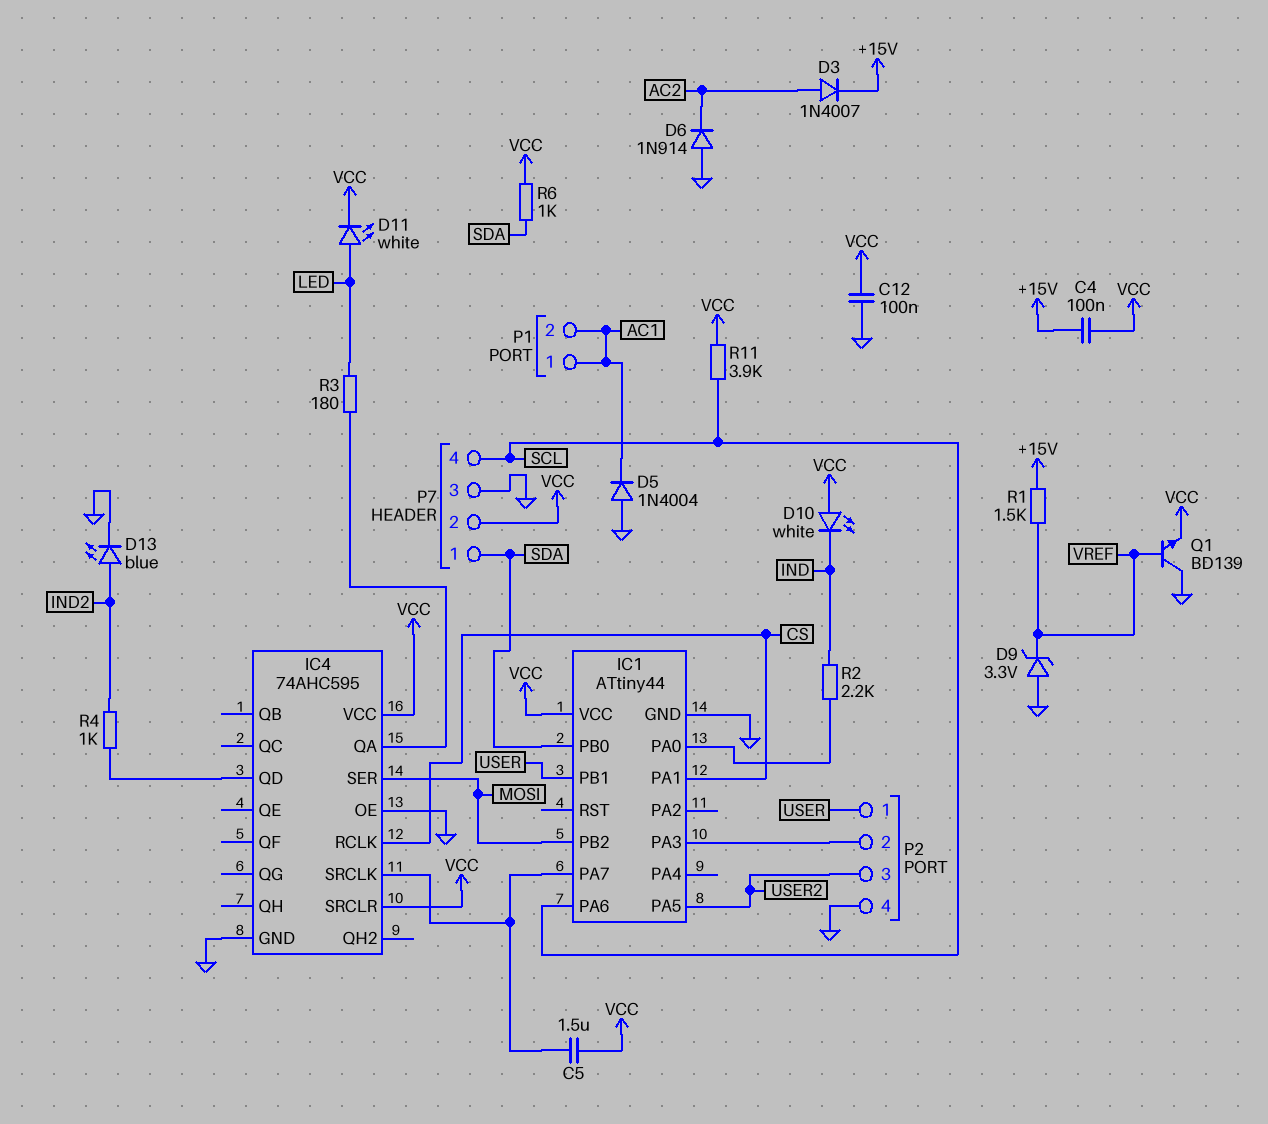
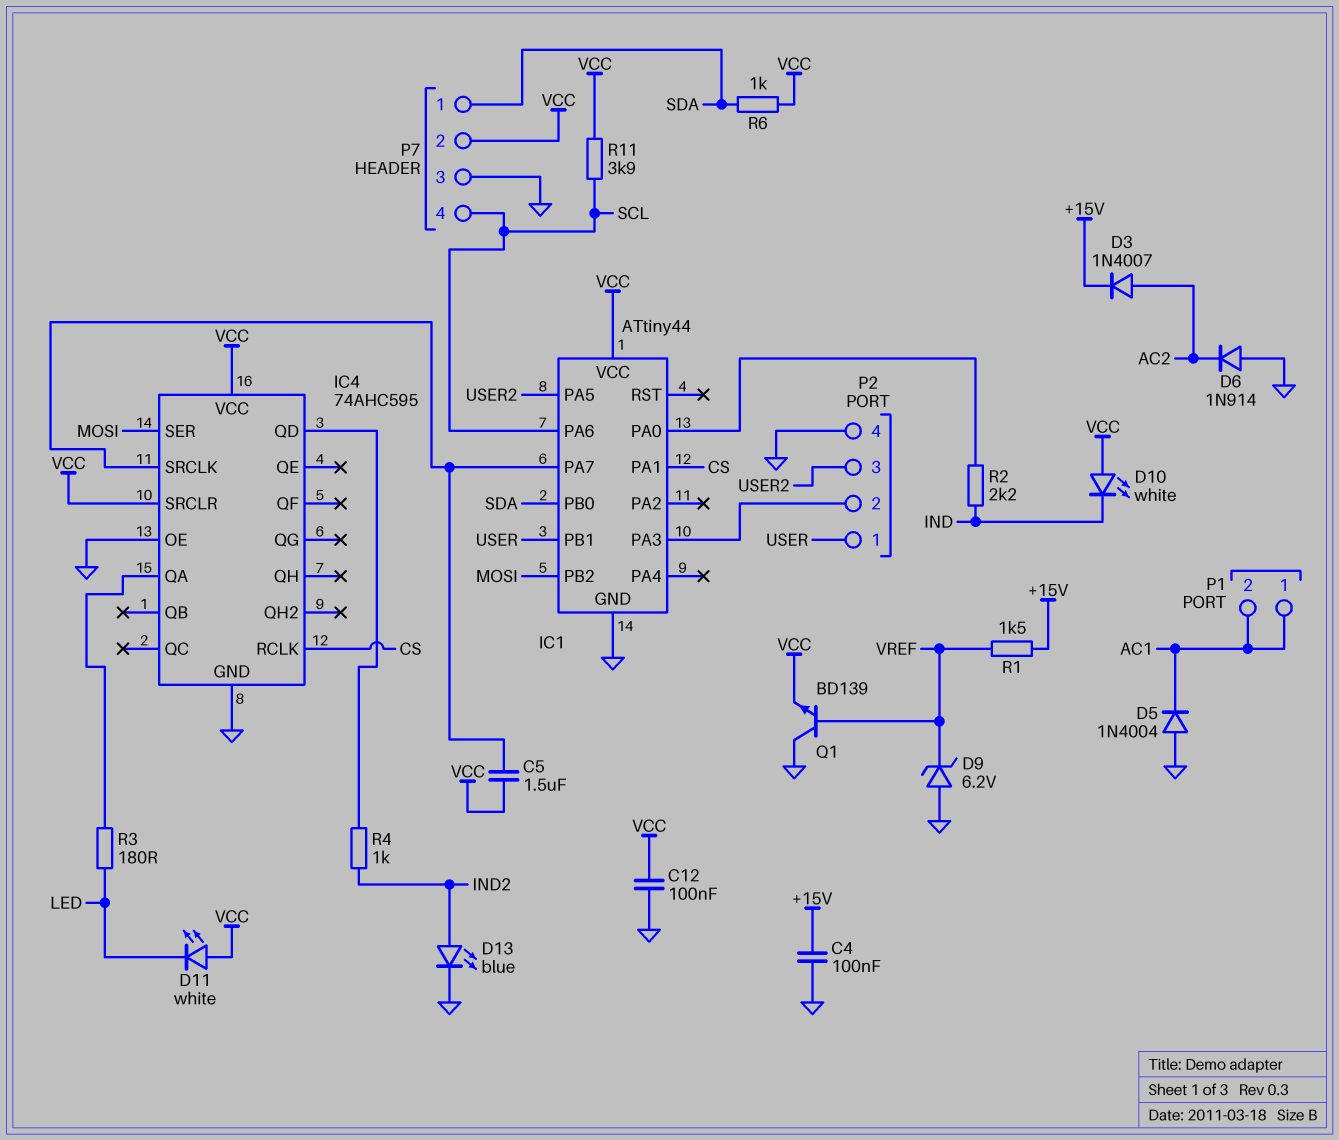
C4: 100nF (+15V, VCC) -> 100nF (+15V, GND)
D9: zener 3.3V (A GND, K VREF) -> zener 6.2V (A GND, K VREF)
D11: LED white (A LED, K VCC) -> LED white (A VCC, K LED)

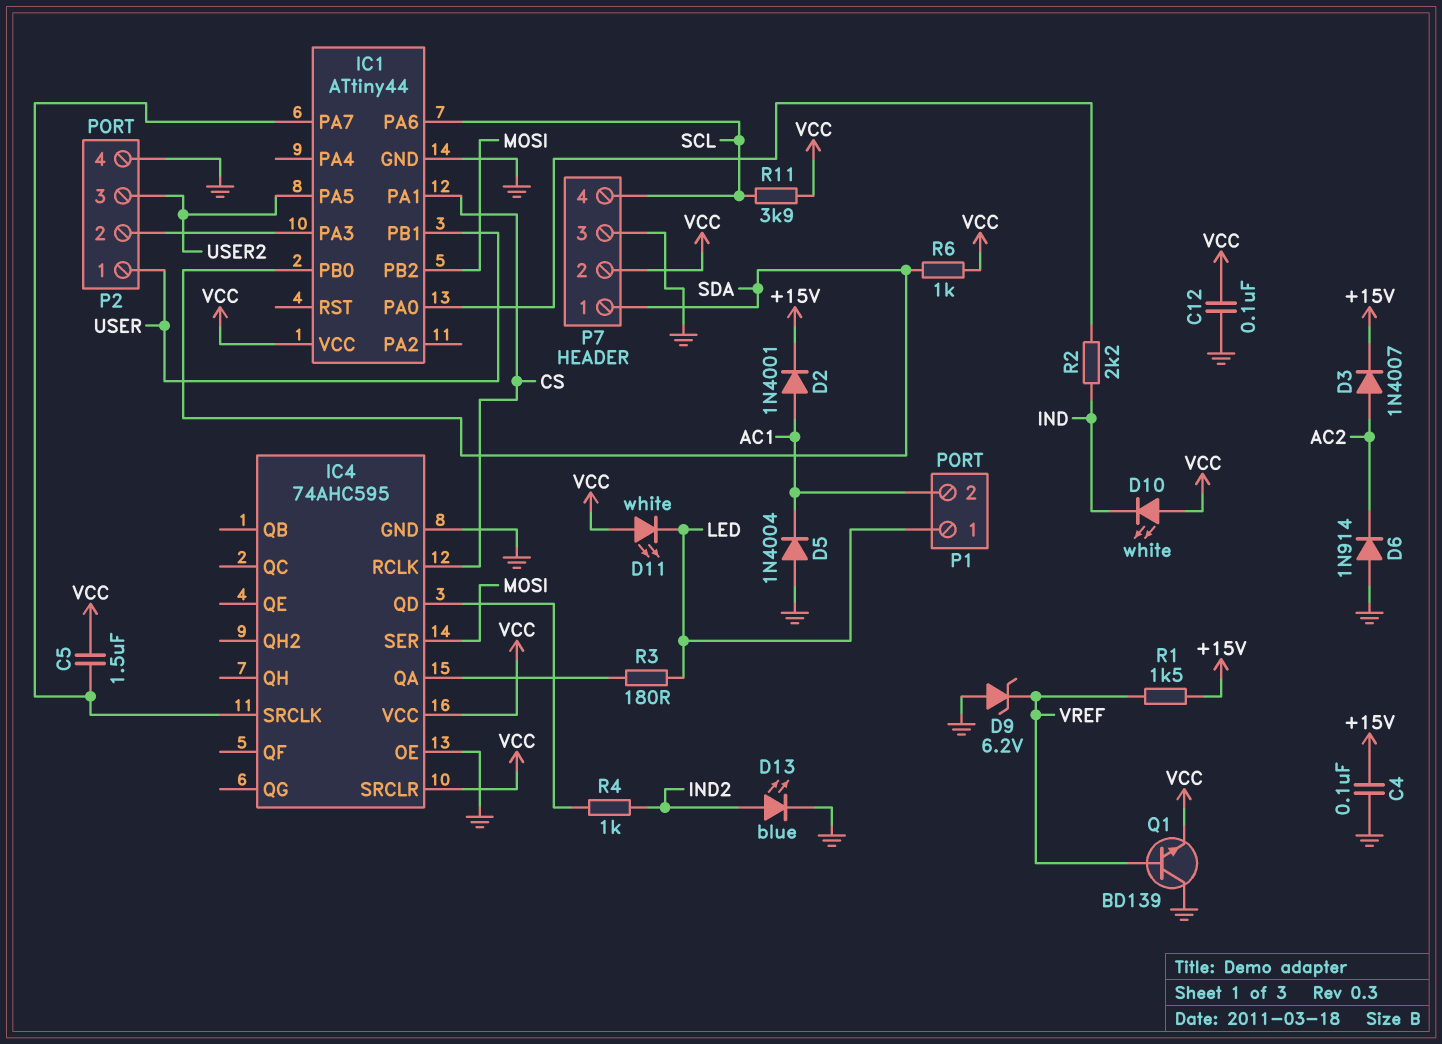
D2: none -> diode 1N4001 (A AC1, K +15V)
P1 pin 1: AC1 -> LED

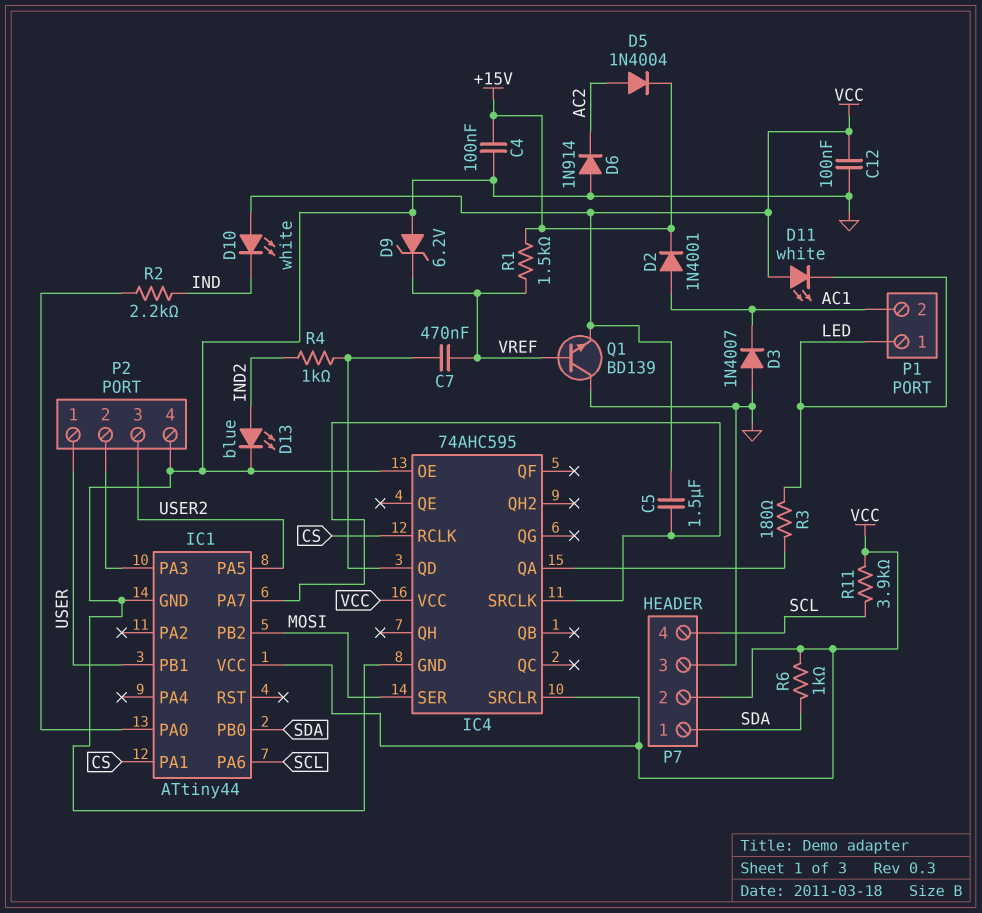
C7: none -> 470nF (IC4/QD, VREF)
D3: diode 1N4007 (A AC2, K +15V) -> diode 1N4007 (A GND, K AC1)
D5: diode 1N4004 (A GND, K AC1) -> diode 1N4004 (A AC2, K +15V)

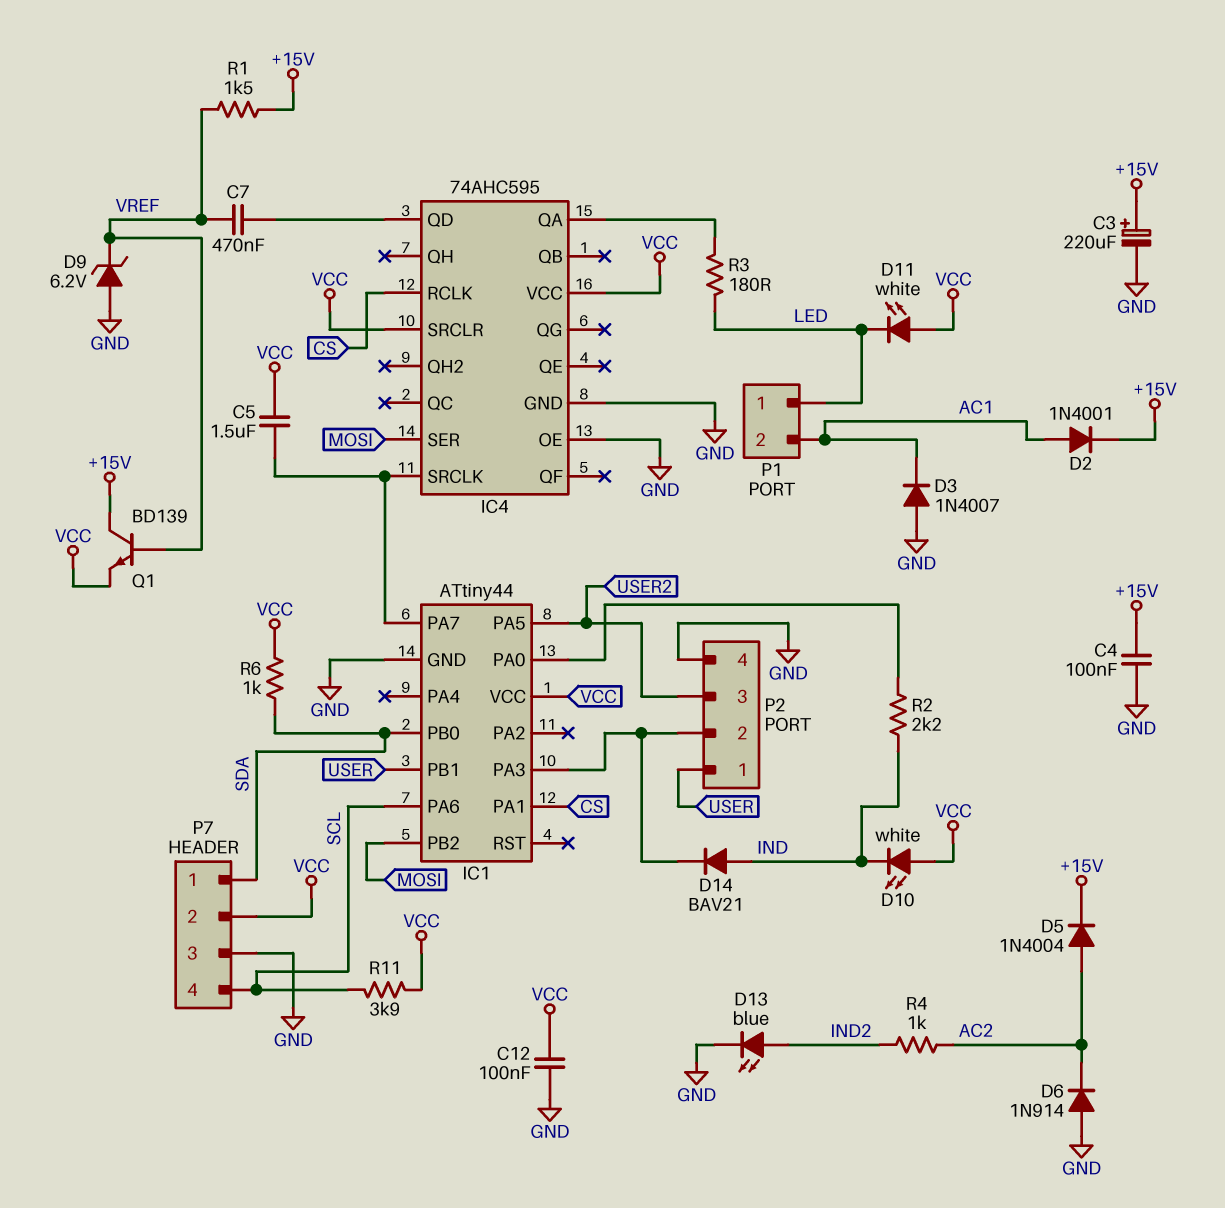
C3: none -> 220uF (plus +15V, minus GND)
D14: none -> diode BAV21 (A IND, K IC1/PA3)
Q1: NPN BD139 (B VREF, C GND, E VCC) -> NPN BD139 (B VREF, C +15V, E VCC)
R4: 1k (IC4/QD, IND2) -> 1k (AC2, IND2)

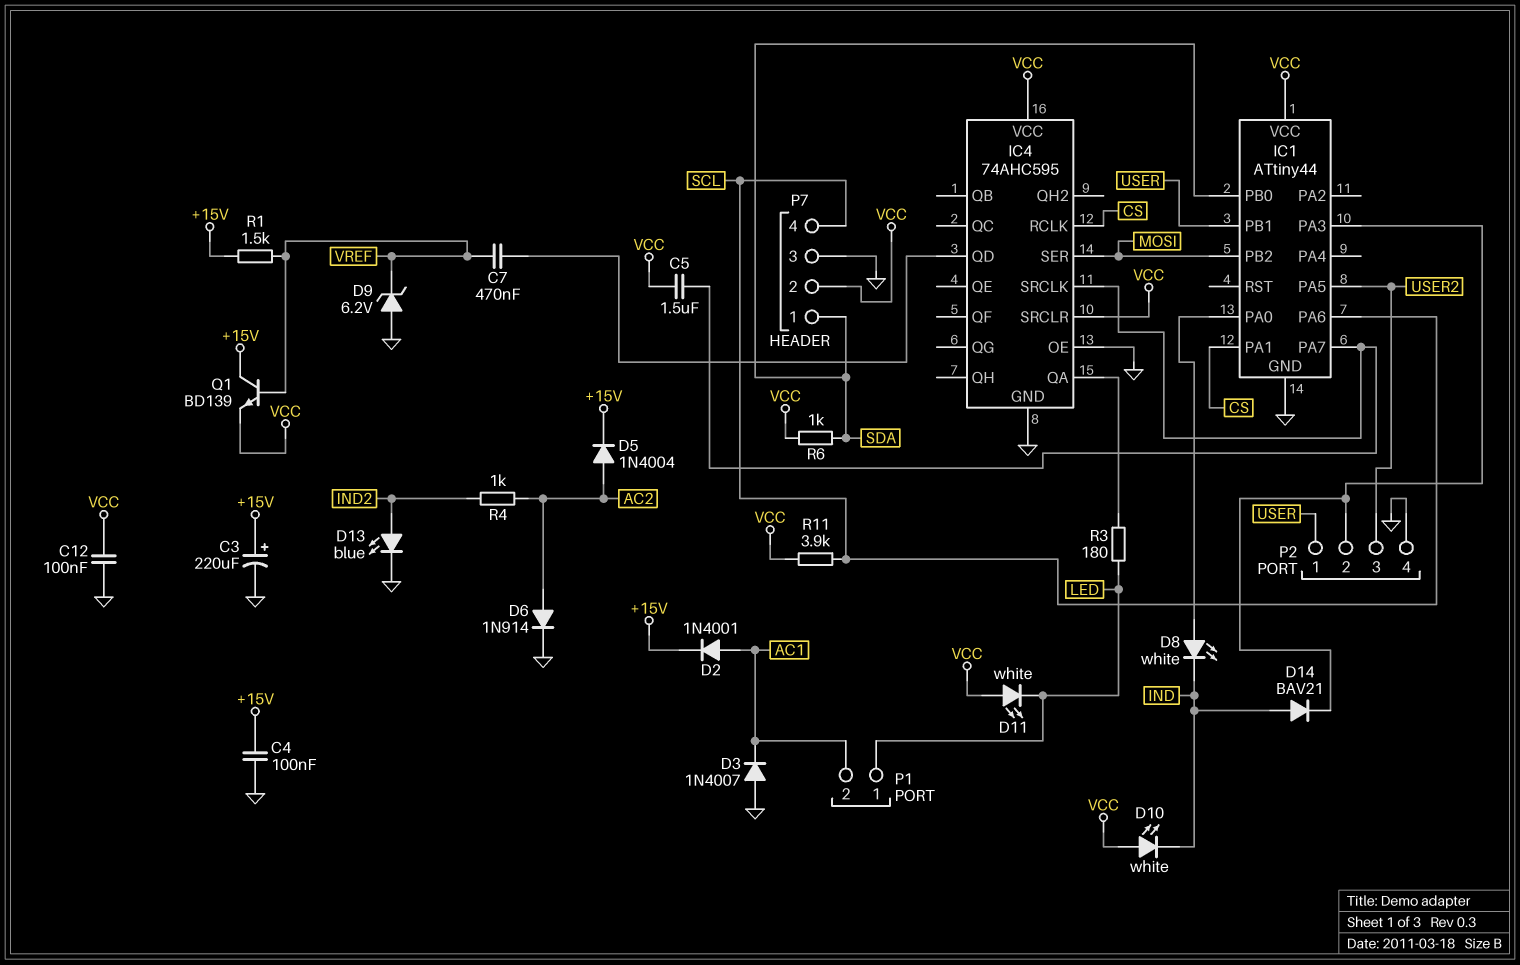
D6: diode 1N914 (A GND, K AC2) -> diode 1N914 (A AC2, K GND)
D8: none -> LED white (A IC1/PA0, K IND)
R2: 2.2k (IC1/PA0, IND) -> none

